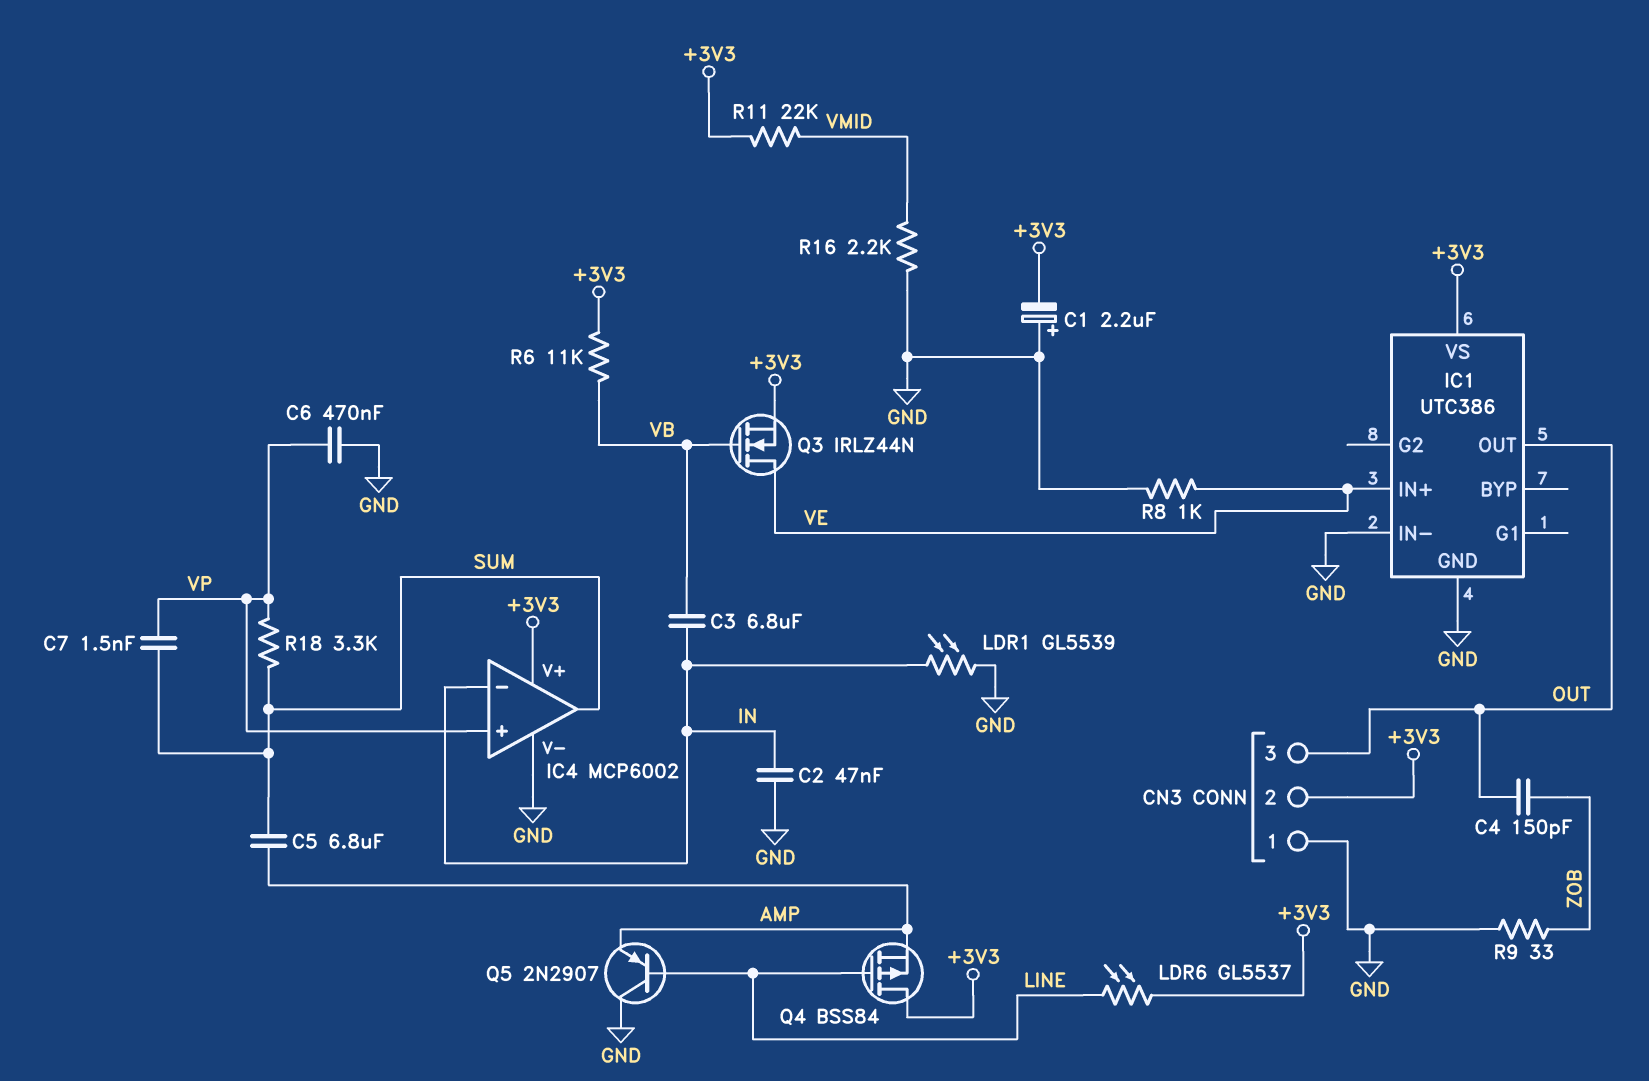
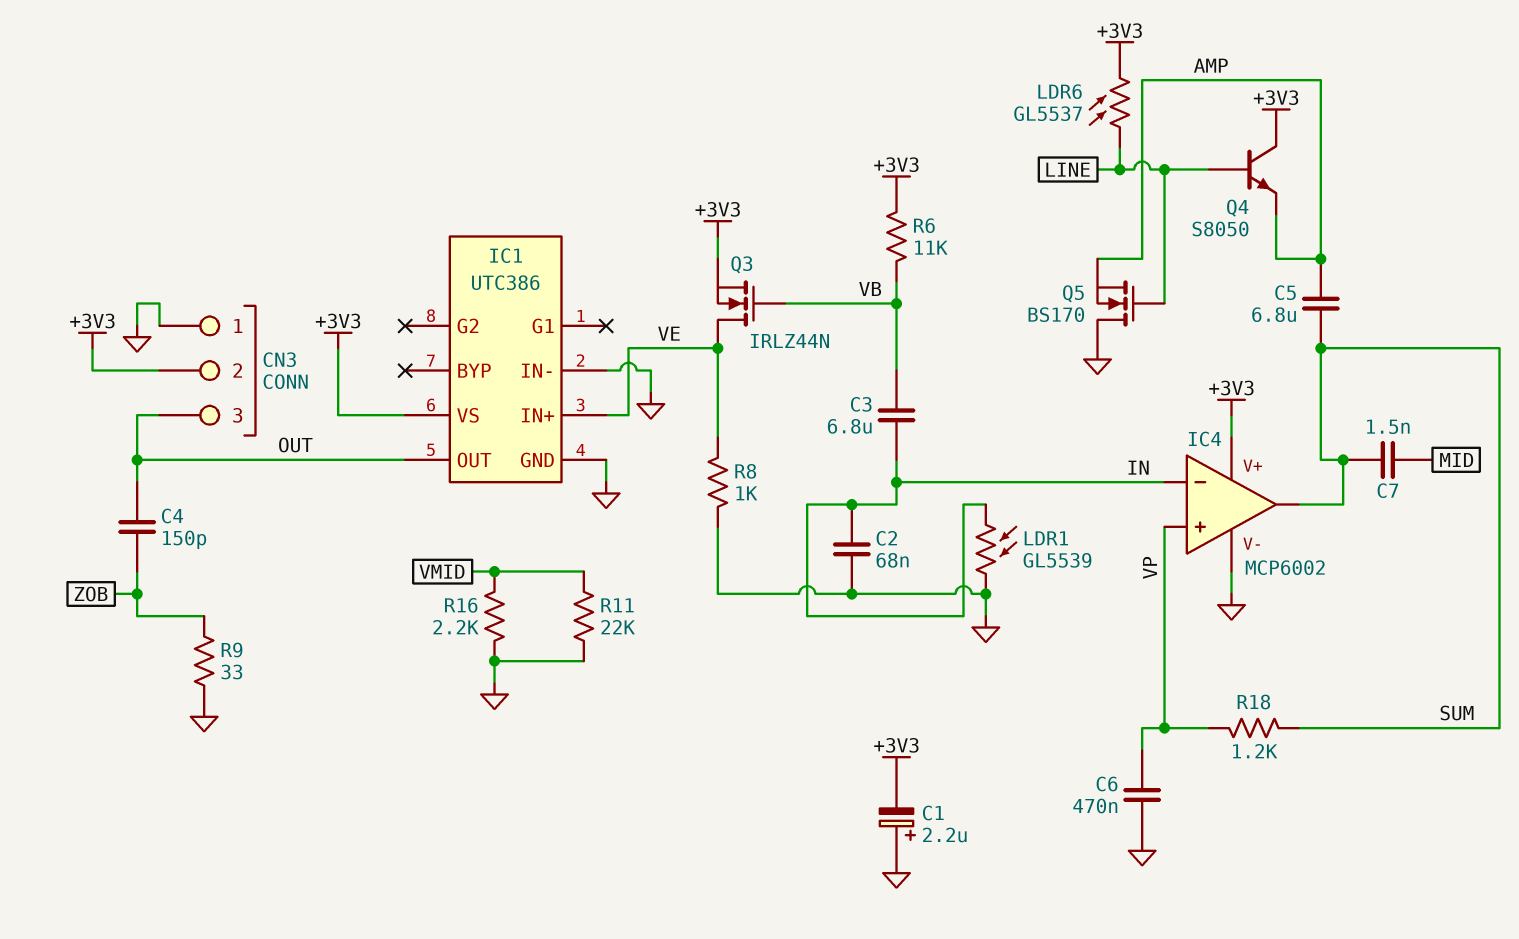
C2: 47nF (GND, IN) -> 68nF (GND, IN)
C7: 1.5nF (SUM, VP) -> 1.5nF (MID, SUM)
Q4: PMOS BSS84 (G LINE, D +3V3, S AMP) -> NPN S8050 (B LINE, C +3V3, E AMP)
Q5: PNP 2N2907 (B LINE, C GND, E AMP) -> NMOS BS170 (G LINE, D GND, S AMP)
R11: 22k (+3V3, VMID) -> 22k (GND, VMID)
R18: 3.3k (SUM, VP) -> 1.2k (SUM, VP)

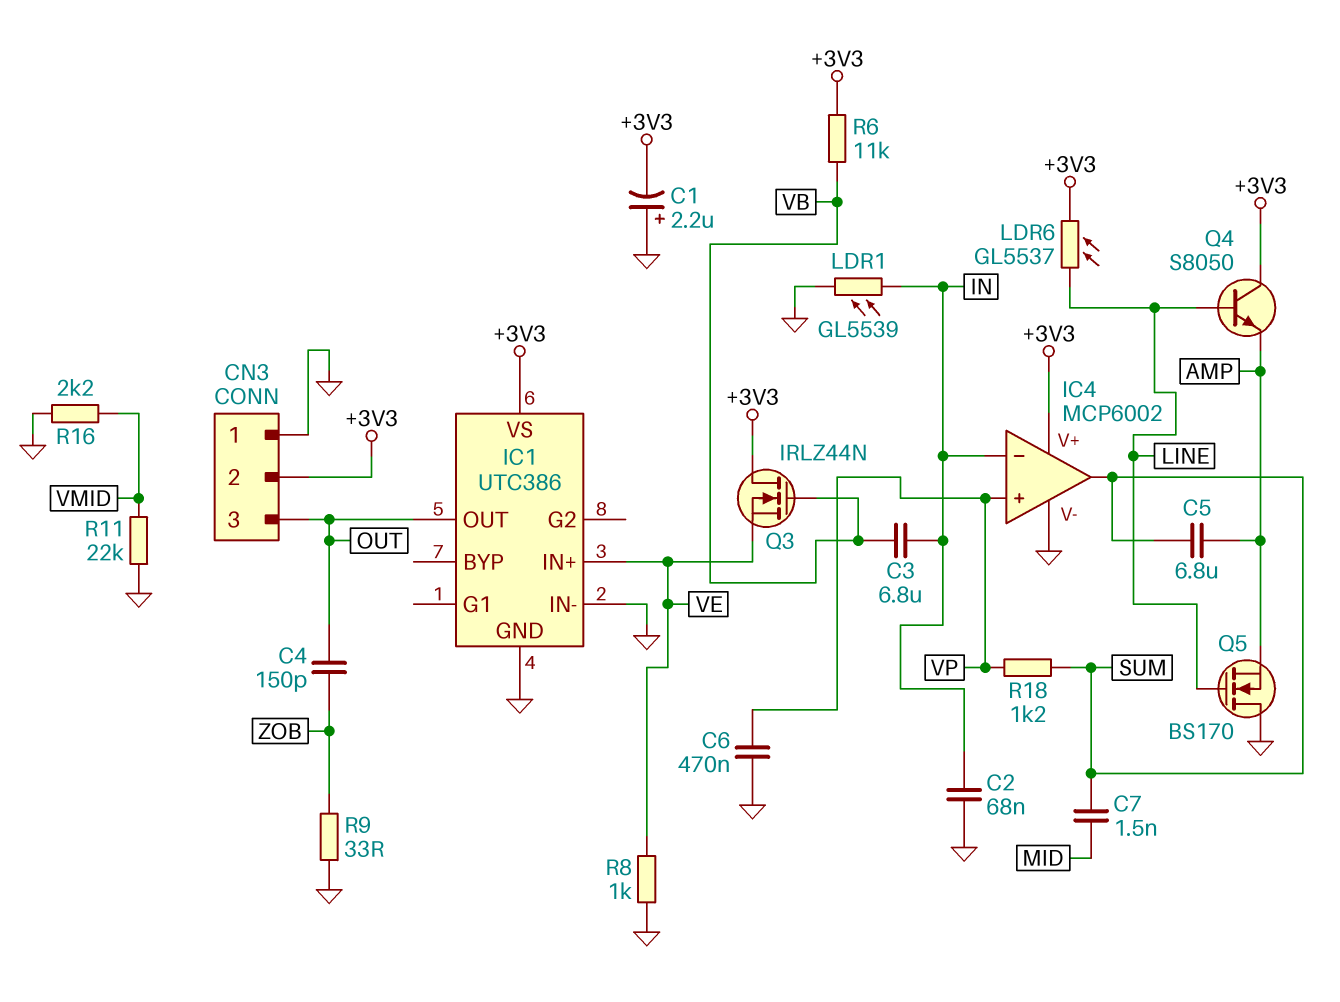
Q3: NMOS IRLZ44N (G VB, D VE, S +3V3) -> NMOS IRLZ44N (G VB, D +3V3, S VE)

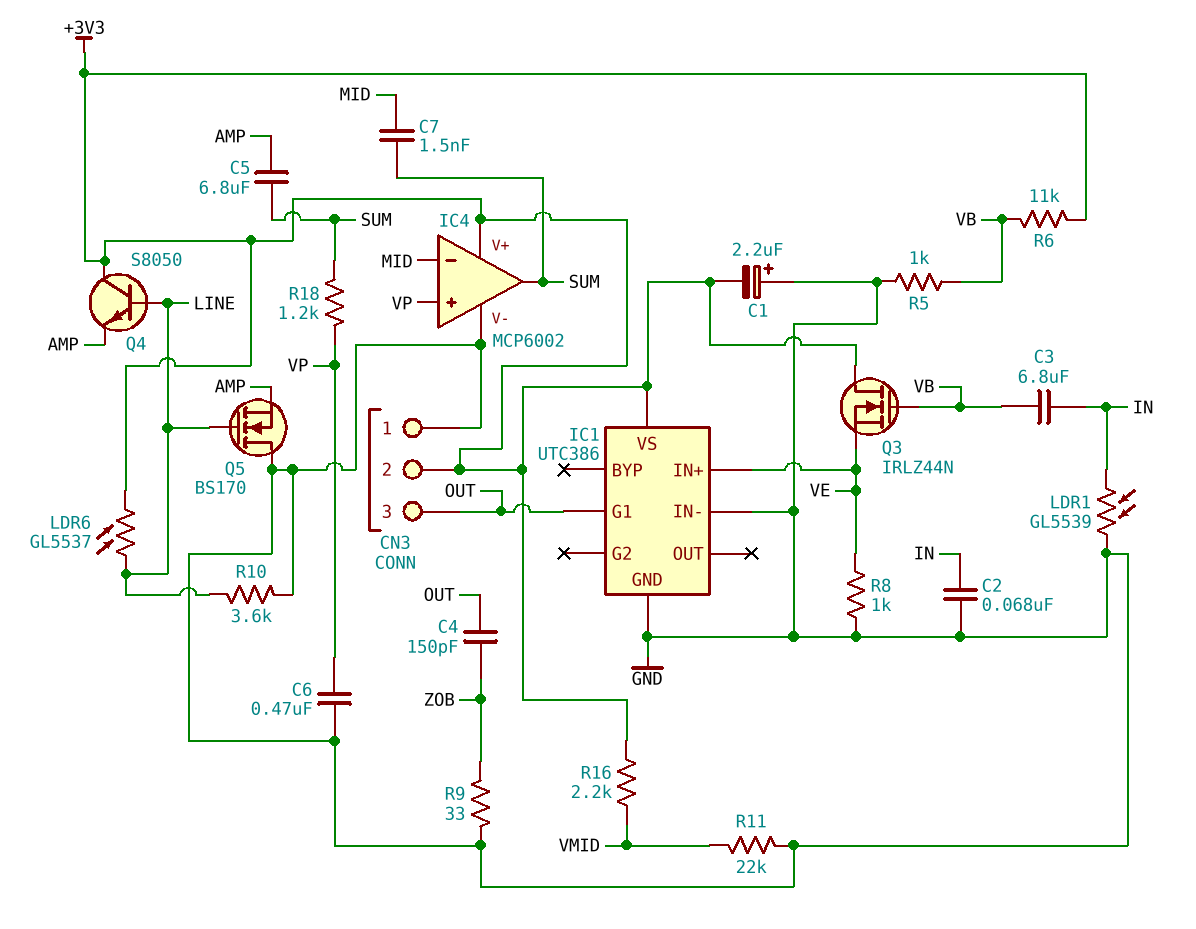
IC1 pin G1: none -> OUT
IC1 pin OUT: OUT -> none
IC4 pin in-: IN -> MID
R5: none -> 1k (GND, VB)
R10: none -> 3.6k (GND, LINE)
R16: 2.2k (GND, VMID) -> 2.2k (+3V3, VMID)

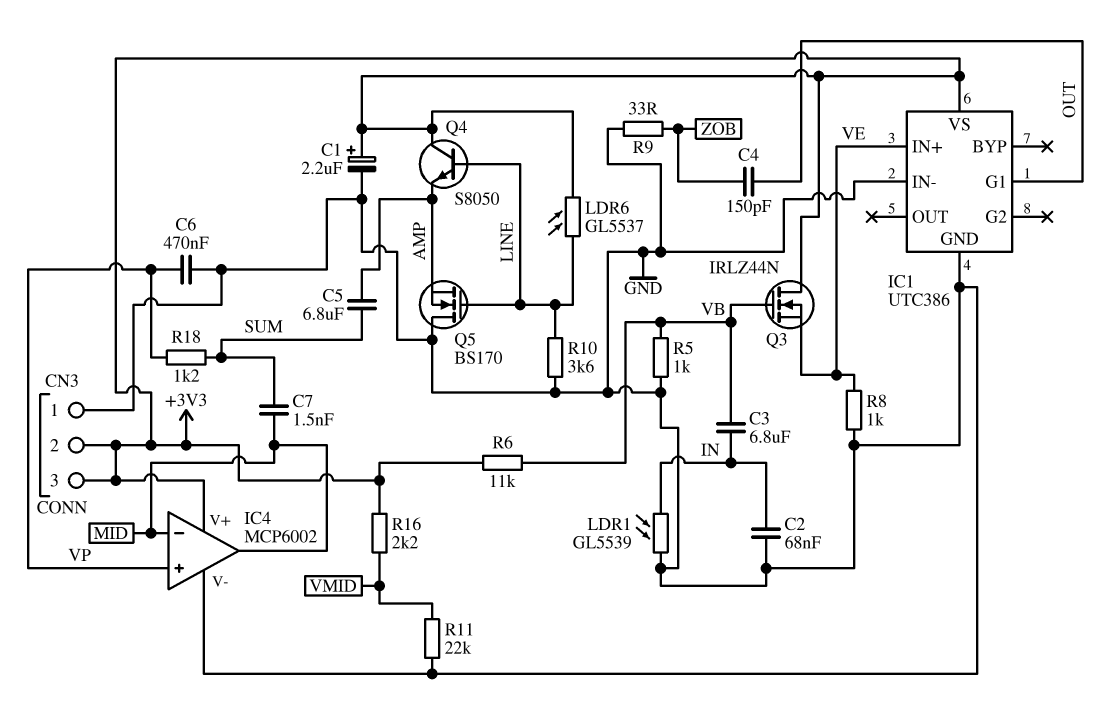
C1: 2.2uF (plus GND, minus +3V3) -> 2.2uF (plus +3V3, minus GND)
CN3 pin 3: OUT -> +3V3
IC4 pin out: SUM -> MID

